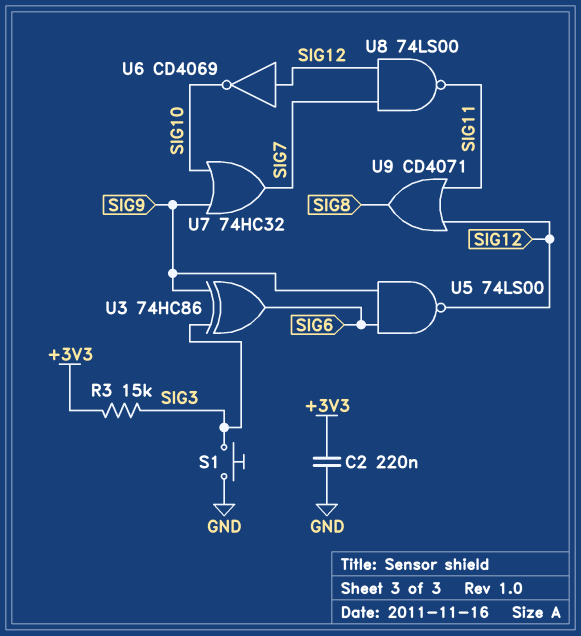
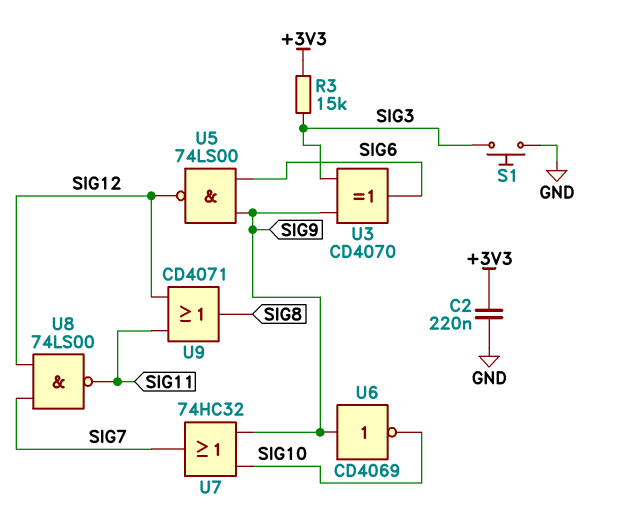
U3: XOR 74HC86 (in SIG3, in SIG9, out SIG6) -> XOR CD4070 (in SIG3, in SIG9, out SIG6)
U6: NOT CD4069 (in SIG12, out SIG10) -> NOT CD4069 (in SIG9, out SIG10)

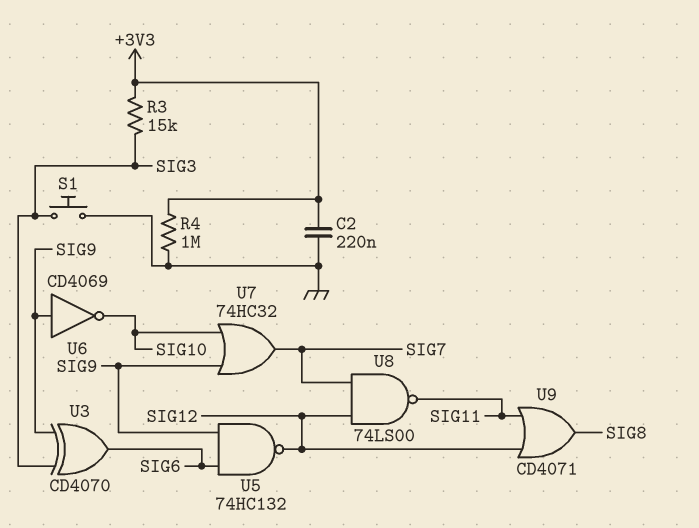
R4: none -> 1M (+3V3, GND)
U5: NAND 74LS00 (in SIG6, in SIG9, out SIG12) -> NAND 74HC132 (in SIG6, in SIG9, out SIG12)

